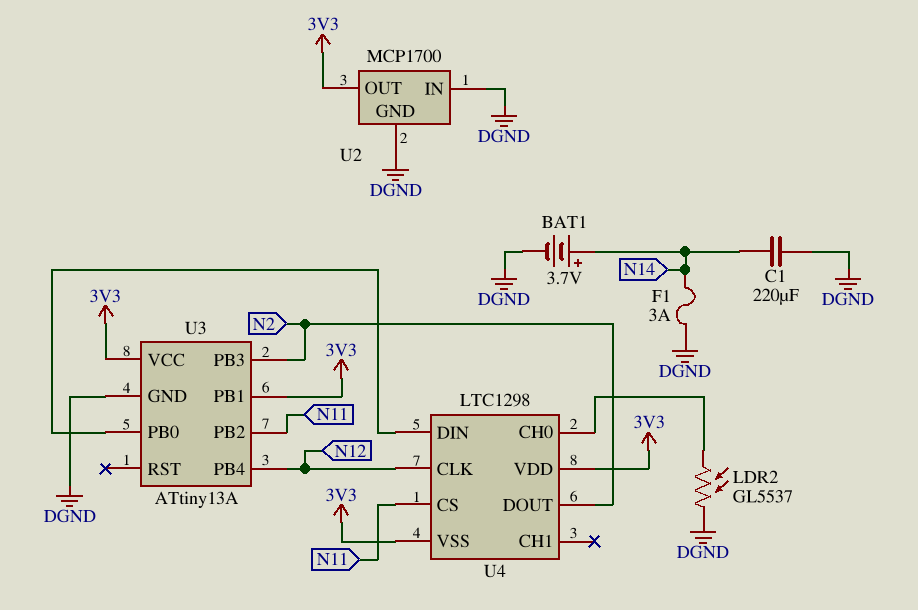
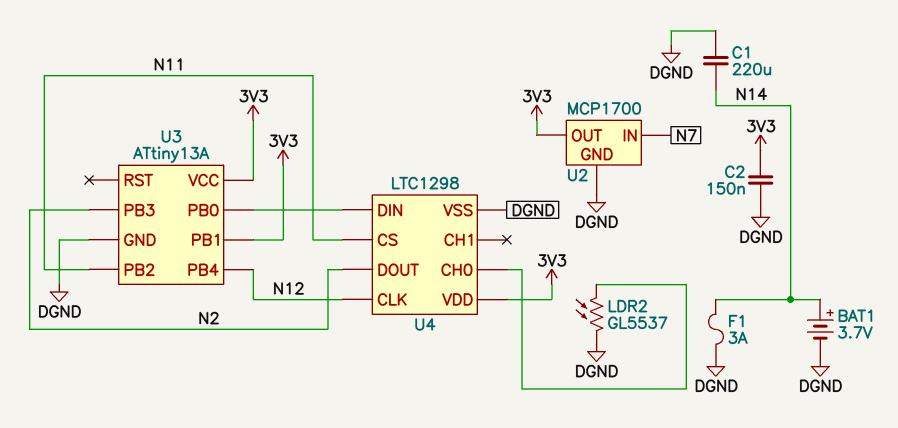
C2: none -> 150nF (3V3, DGND)
U2 pin IN: DGND -> N7
U4 pin VSS: 3V3 -> DGND

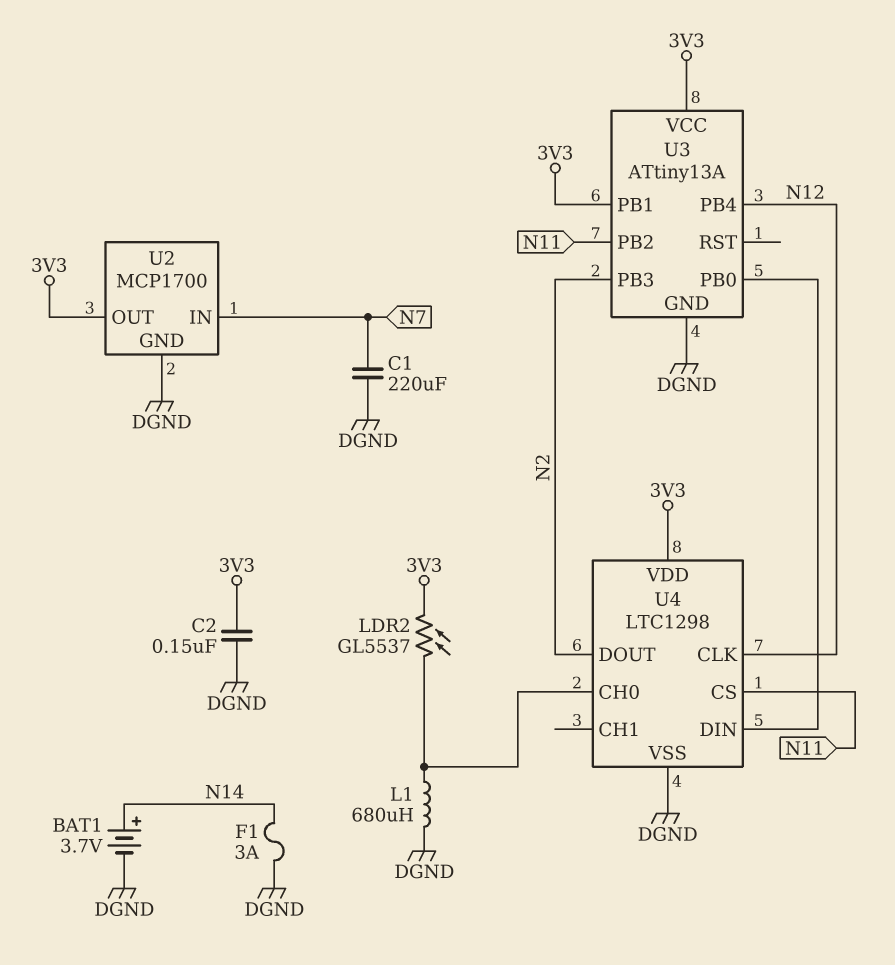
C1: 220uF (DGND, N14) -> 220uF (DGND, N7)
L1: none -> 680uH (DGND, U4/CH0)
LDR2: GL5537 (DGND, U4/CH0) -> GL5537 (3V3, U4/CH0)

